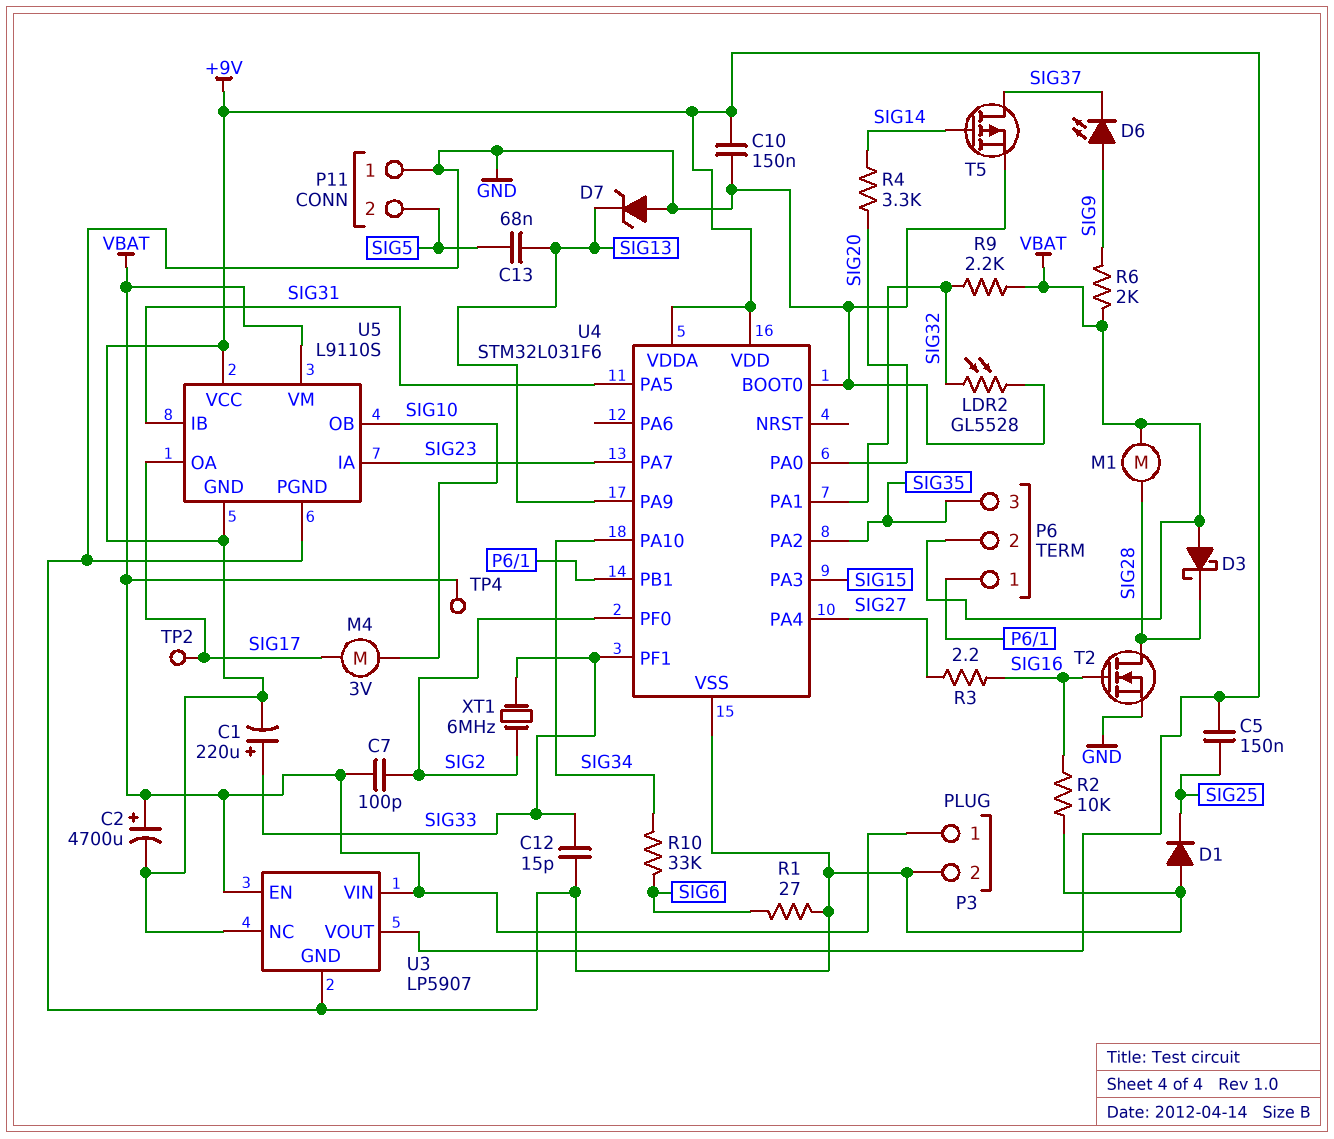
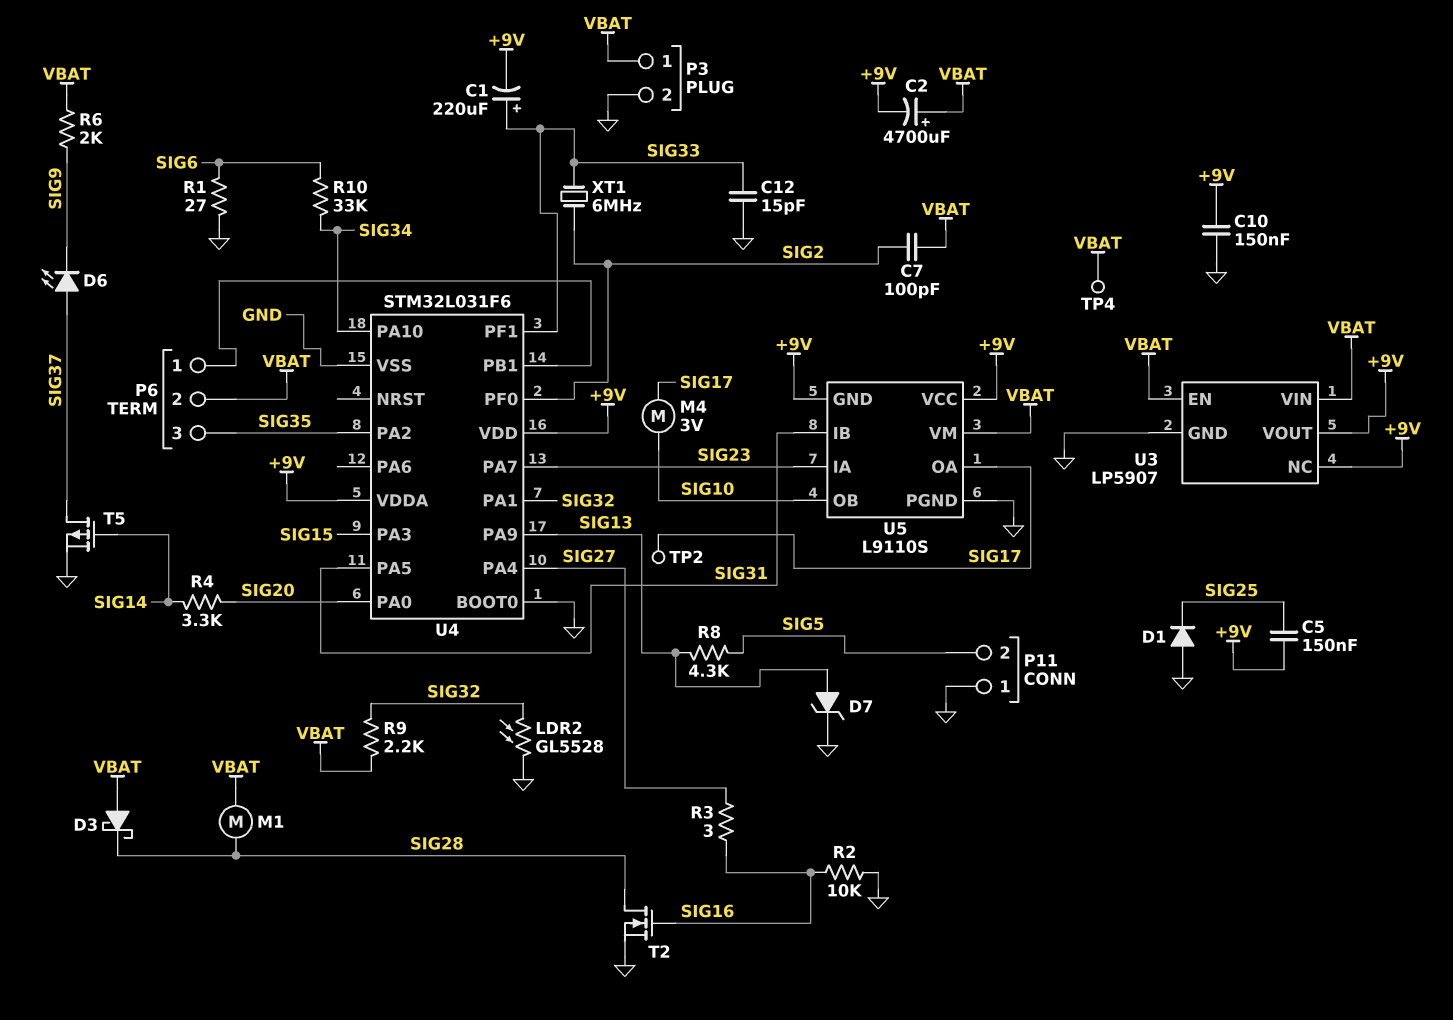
C13: 68nF (SIG5, SIG13) -> none
D6: LED (A SIG9, K SIG37) -> LED (A SIG37, K SIG9)
D7: zener (A GND, K SIG13) -> zener (A SIG13, K GND)
R3: 2.2 (SIG16, SIG27) -> 3 (SIG16, SIG27)
R8: none -> 4.3k (SIG5, SIG13)

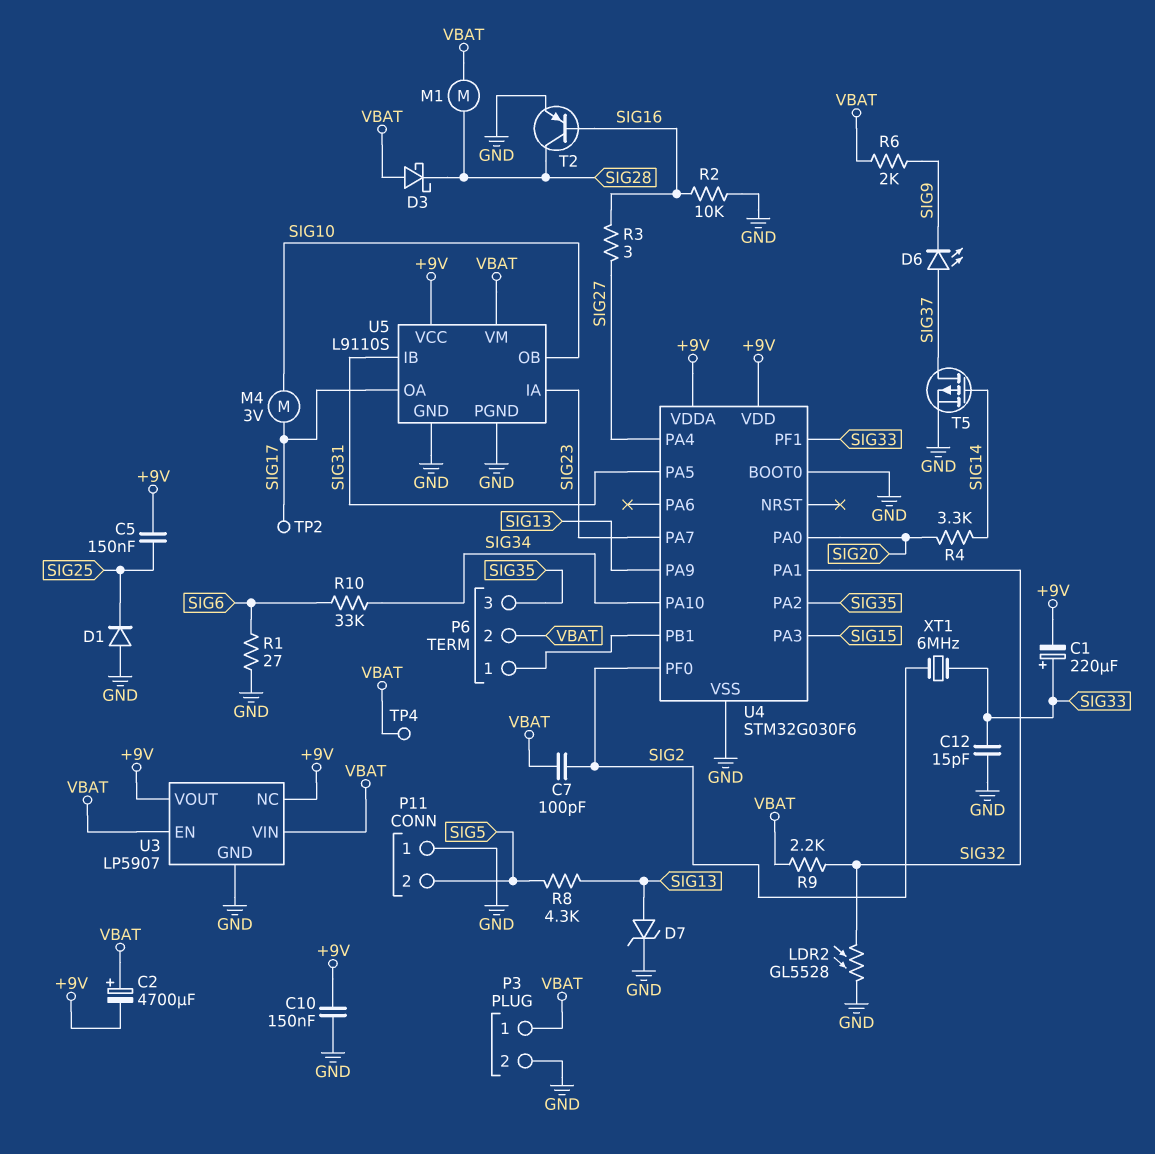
T2: NMOS (G SIG16, D SIG28, S GND) -> PNP (B SIG16, C SIG28, E GND)
U4: STM32L031F6 -> STM32G030F6
U5 pin GND: +9V -> GND

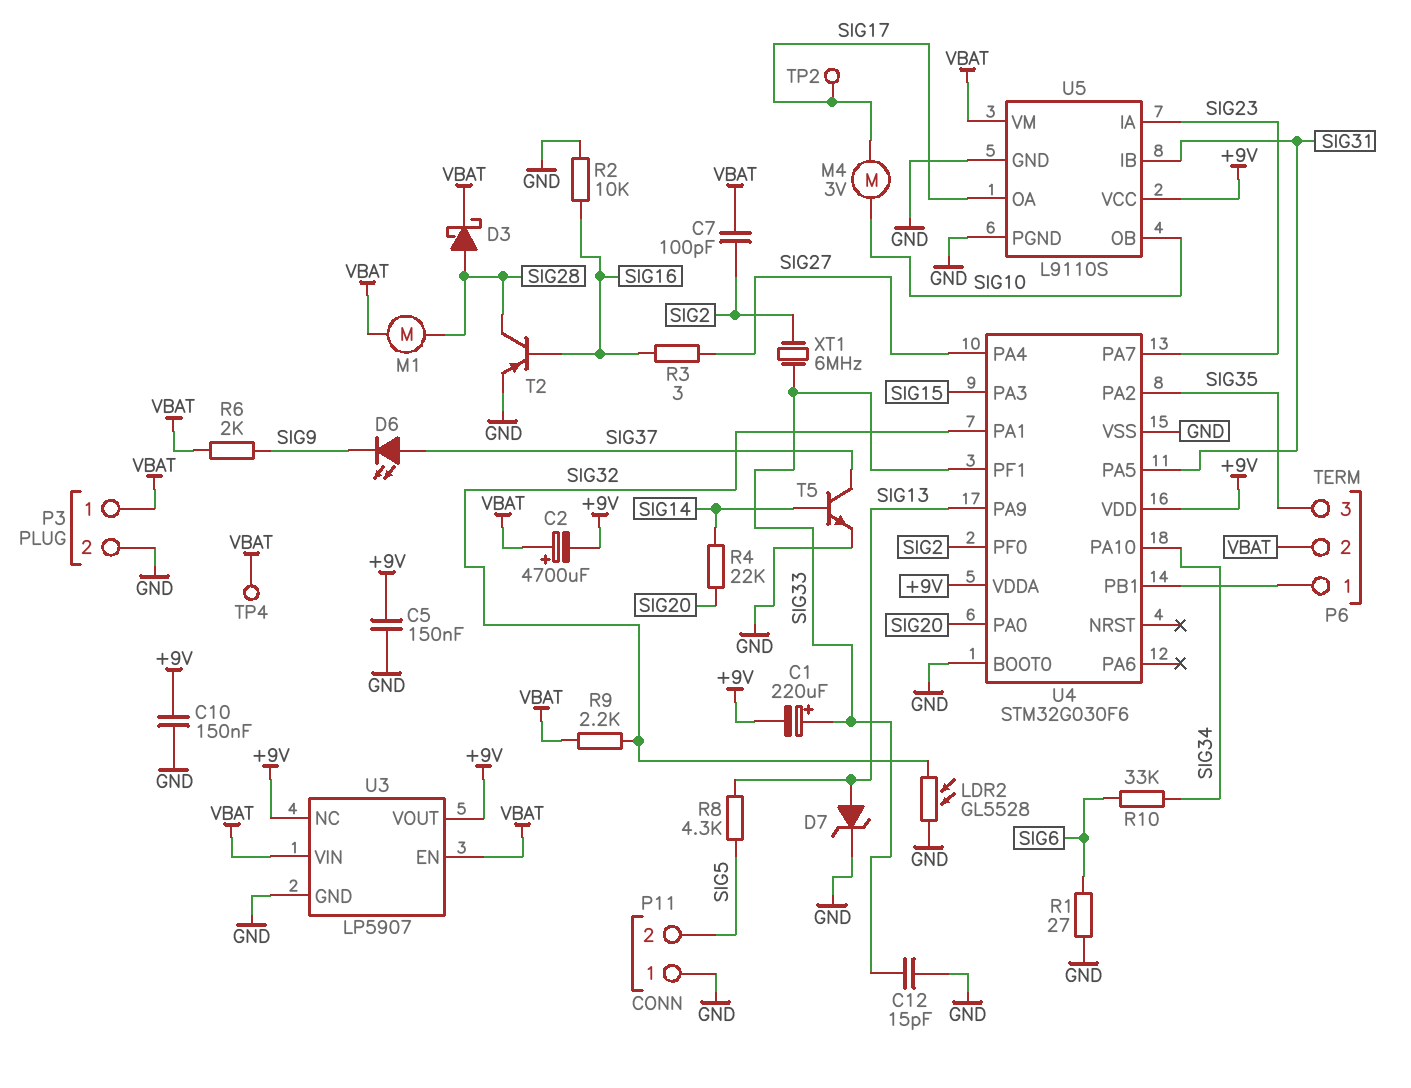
C5: 150nF (+9V, SIG25) -> 150nF (+9V, GND)
D1: diode (A GND, K SIG25) -> none
D3: schottky (A VBAT, K SIG28) -> schottky (A SIG28, K VBAT)
R4: 3.3k (SIG14, SIG20) -> 22k (SIG14, SIG20)
T5: PMOS (G SIG14, D SIG37, S GND) -> NPN (B SIG14, C SIG37, E GND)

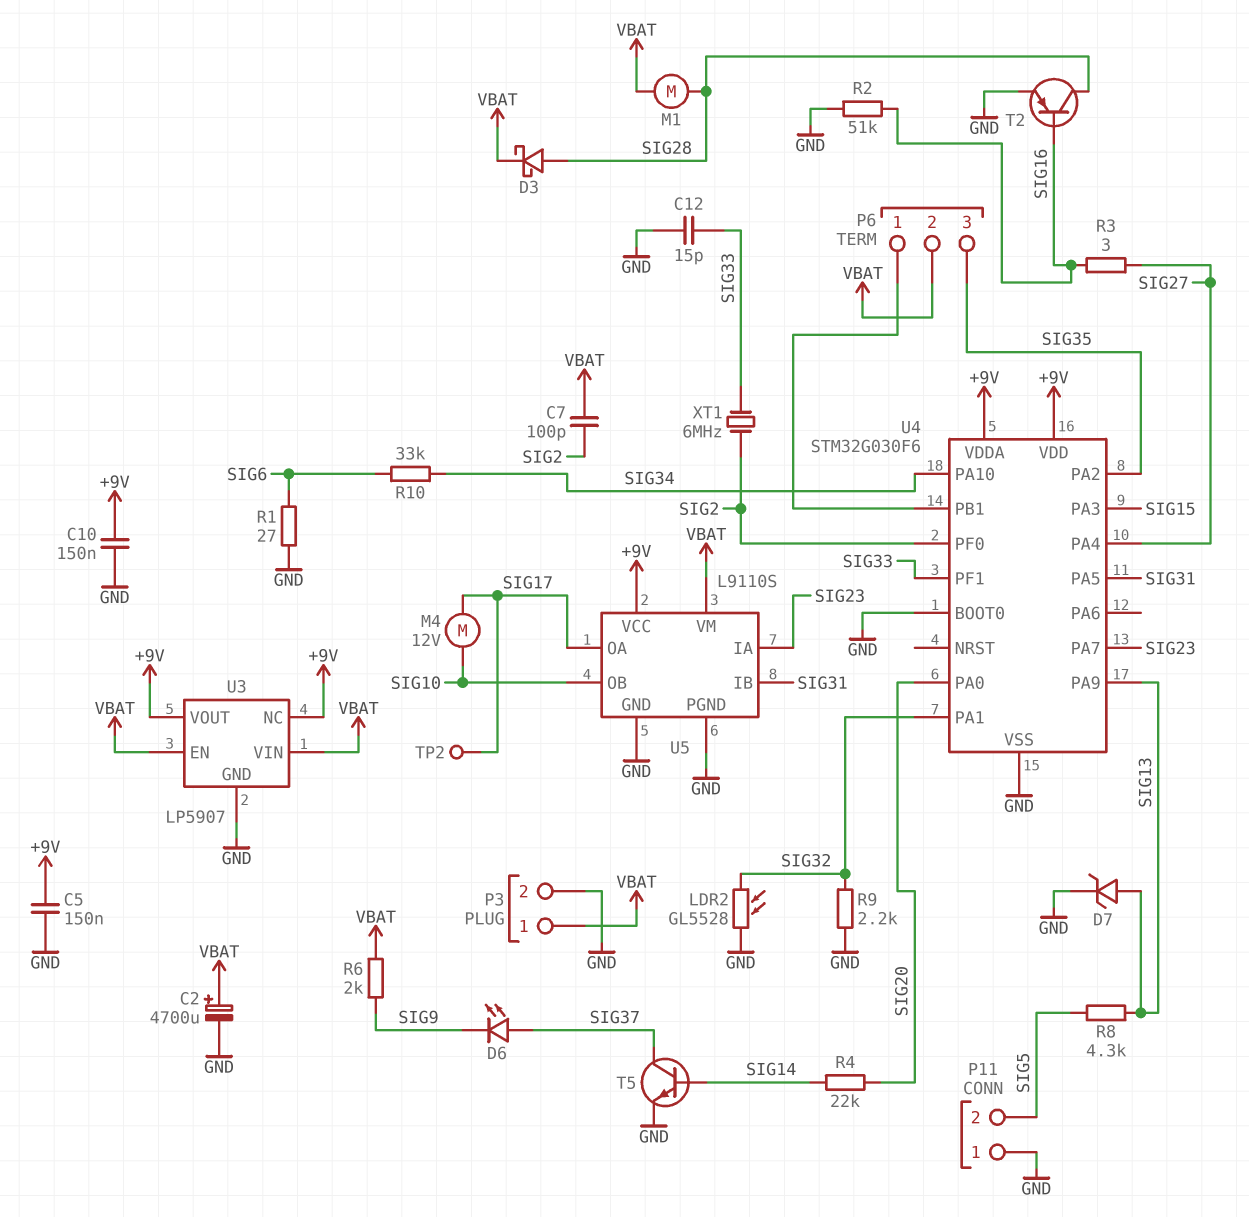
C1: 220uF (plus SIG33, minus +9V) -> none
C2: 4700uF (plus VBAT, minus +9V) -> 4700uF (plus VBAT, minus GND)
M4: motor 3V (SIG10, SIG17) -> motor 12V (SIG10, SIG17)
R2: 10k (GND, SIG16) -> 51k (GND, SIG16)
R9: 2.2k (SIG32, VBAT) -> 2.2k (GND, SIG32)
TP4: test point (VBAT) -> none

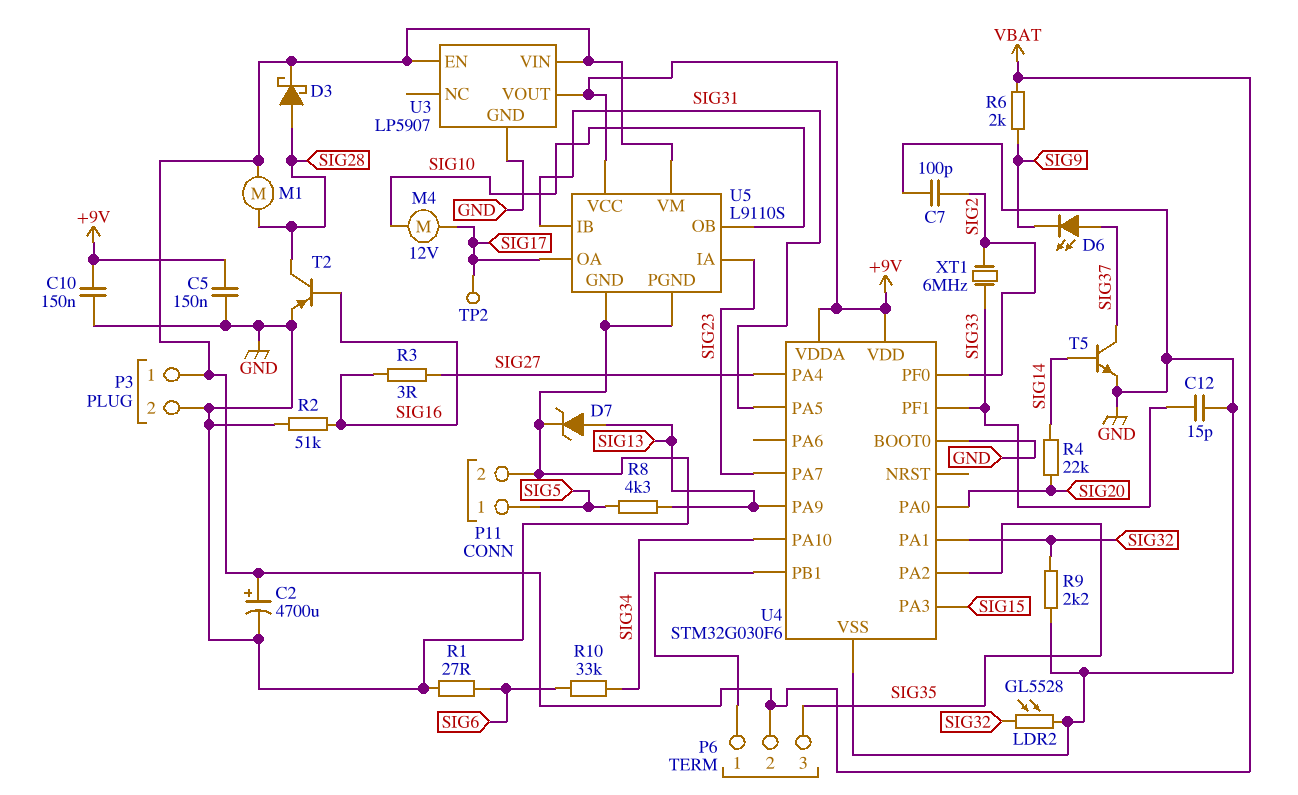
C7: 100pF (SIG2, VBAT) -> 100pF (GND, SIG2)
P11 pin 1: GND -> SIG5
P11 pin 2: SIG5 -> GND
U3 pin NC: +9V -> none

